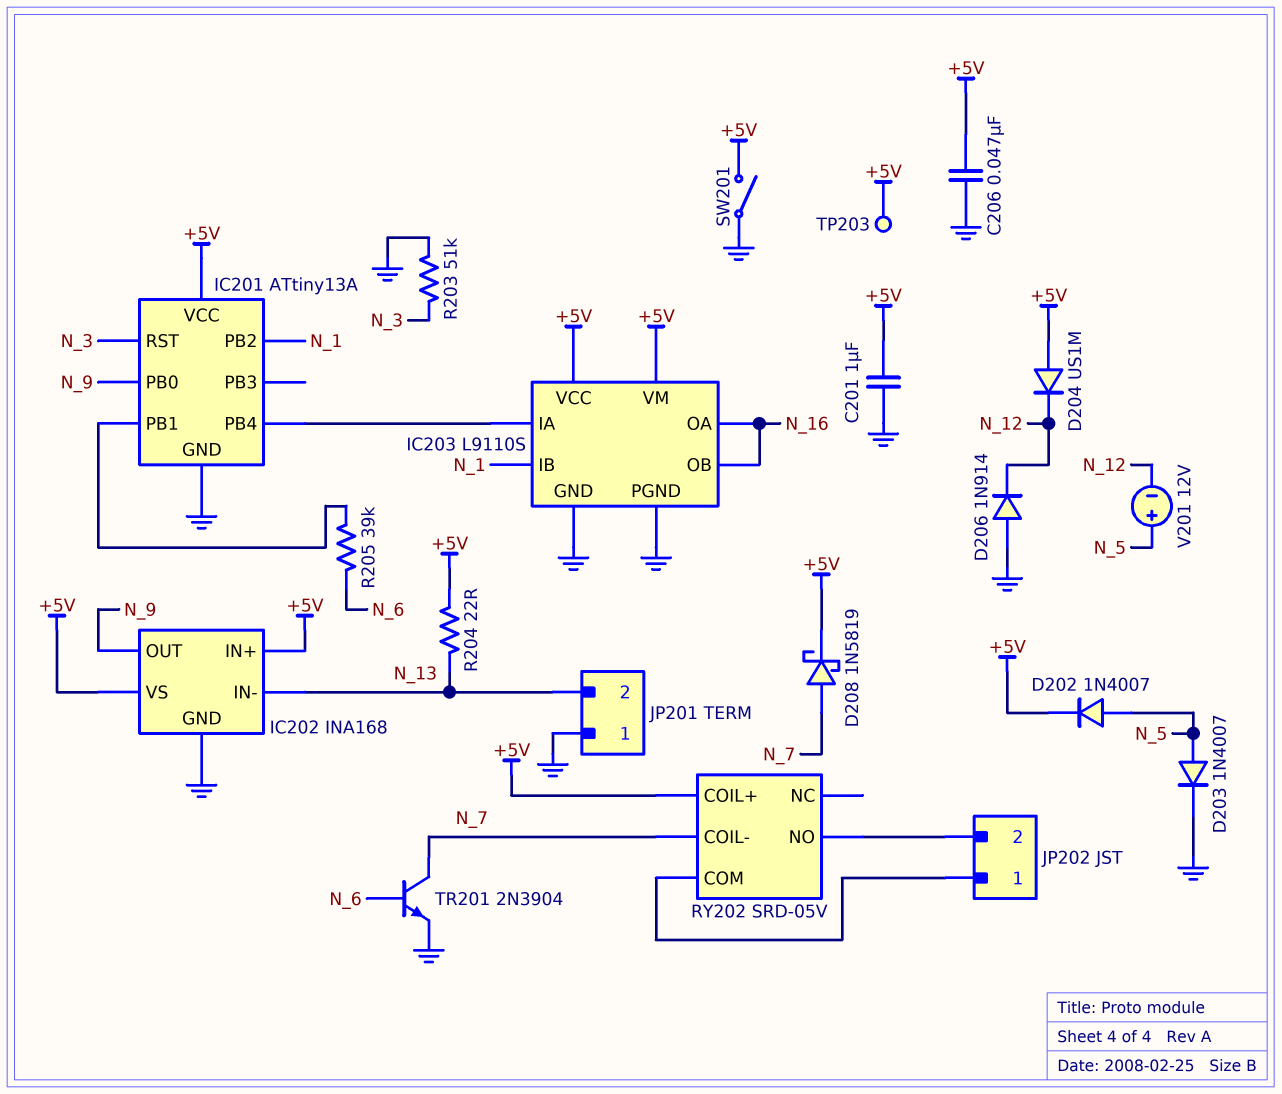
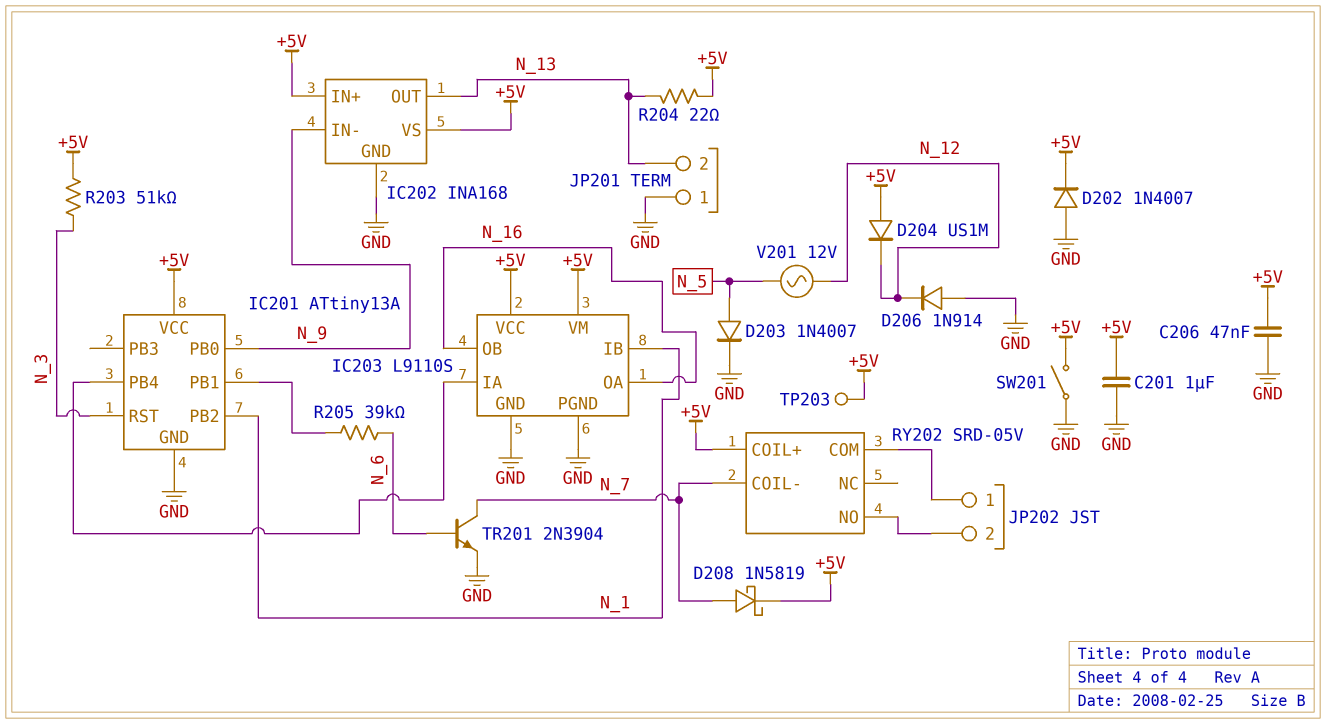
D202: diode 1N4007 (A N_5, K +5V) -> diode 1N4007 (A GND, K +5V)
IC202 pin IN-: N_13 -> N_9
IC202 pin OUT: N_9 -> N_13
R203: 51k (GND, N_3) -> 51k (+5V, N_3)
V201: 12V (plus N_5, minus N_12) -> AC 12V (N_5, N_12)

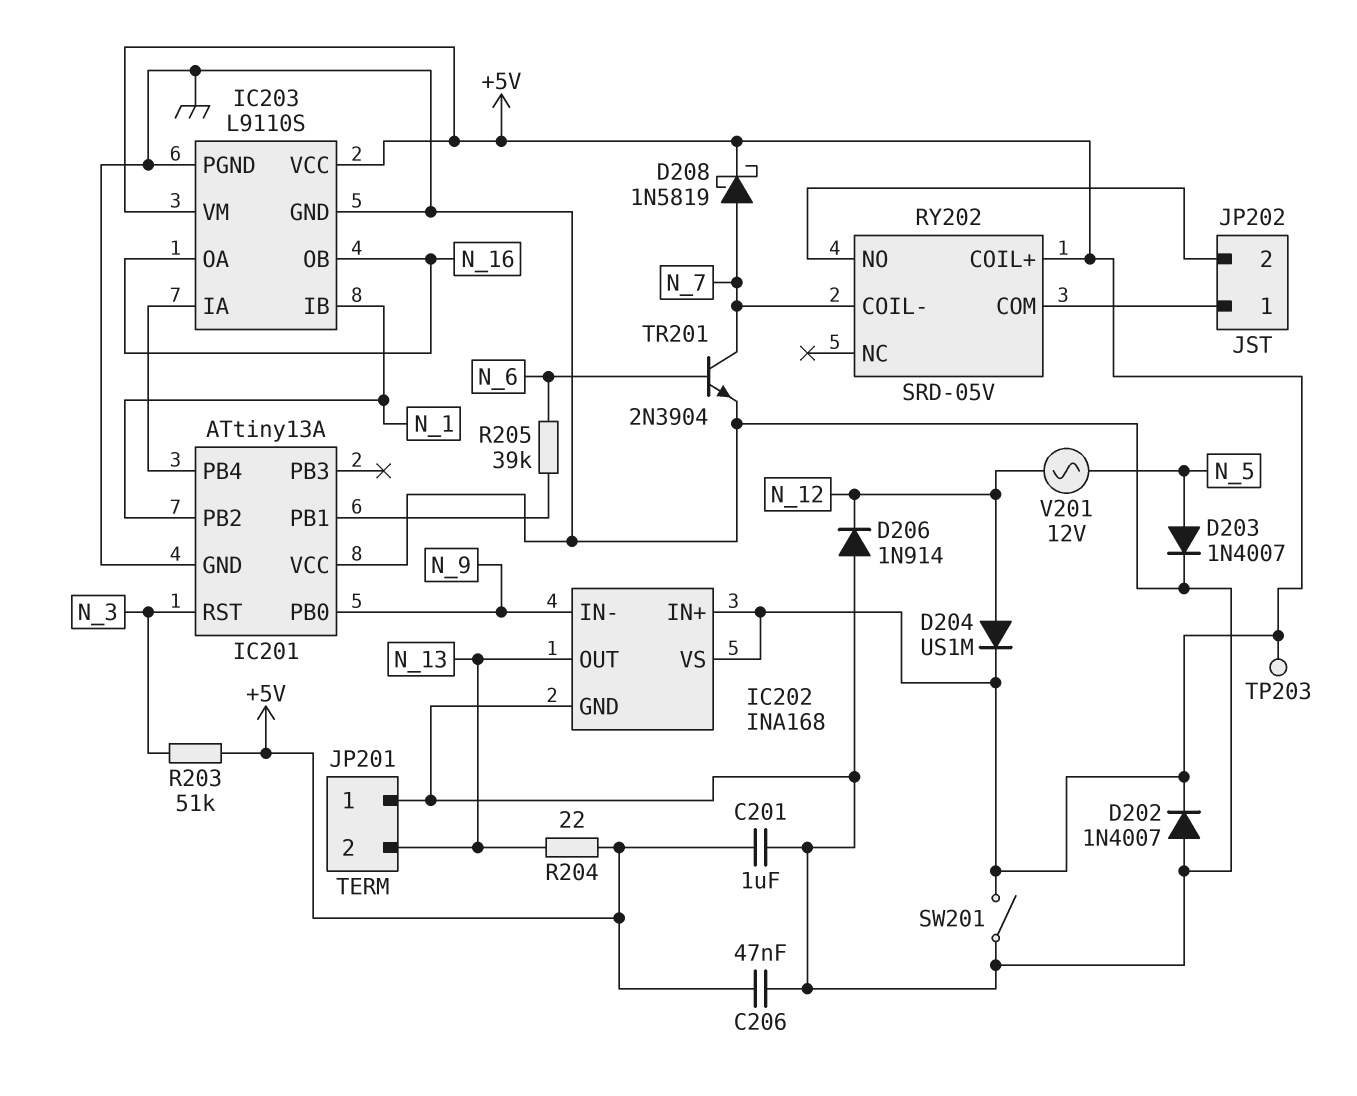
D204: diode US1M (A +5V, K N_12) -> diode US1M (A N_12, K +5V)
IC201 pin VCC: +5V -> GND

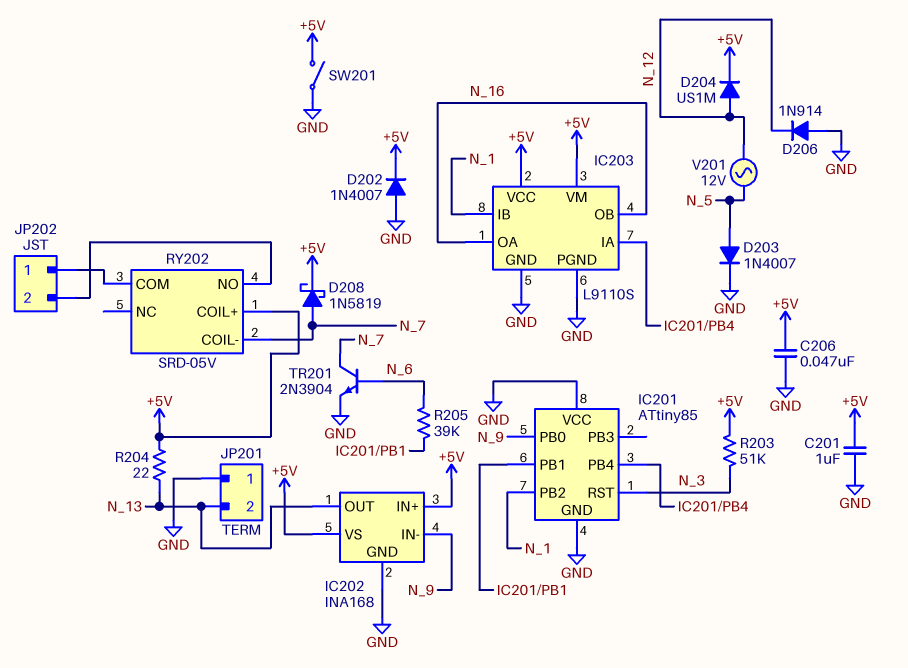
IC201: ATtiny13A -> ATtiny85
TP203: test point (+5V) -> none

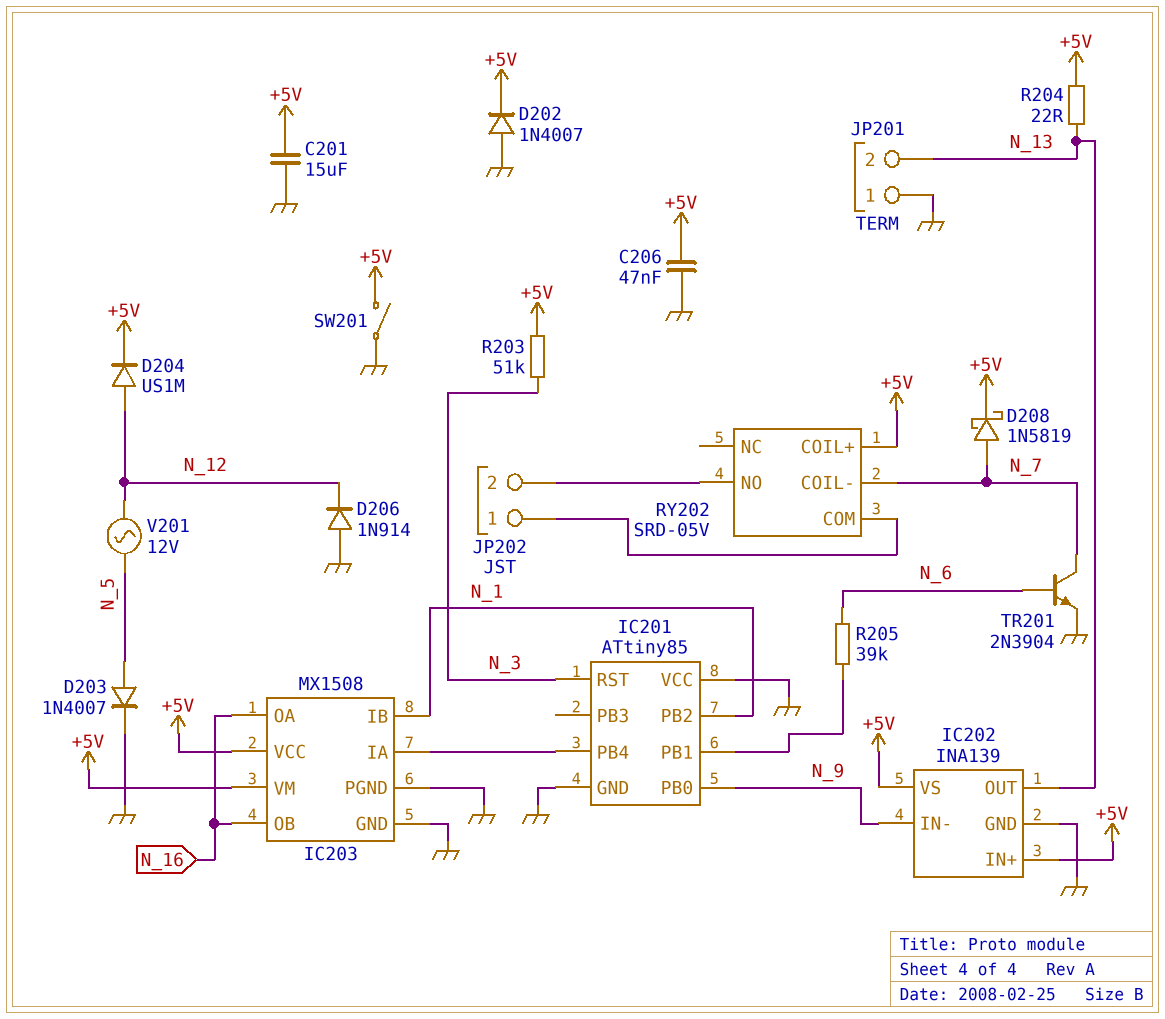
C201: 1uF (+5V, GND) -> 15uF (+5V, GND)
IC202: INA168 -> INA139
IC203: L9110S -> MX1508

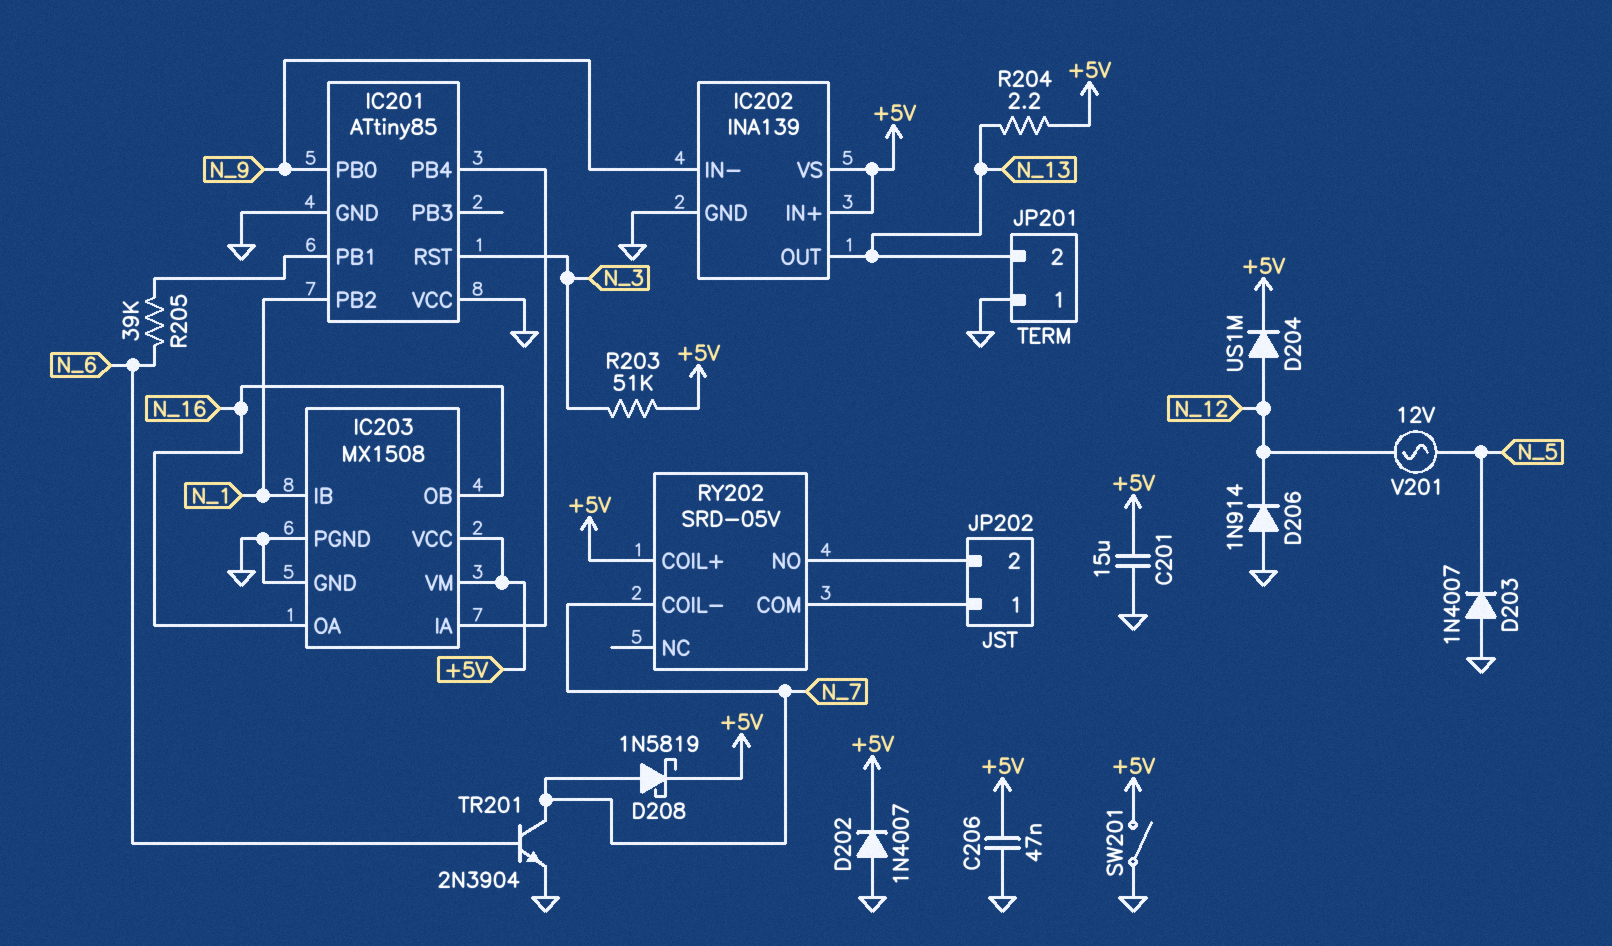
D203: diode 1N4007 (A N_5, K GND) -> diode 1N4007 (A GND, K N_5)
R204: 22 (+5V, N_13) -> 2.2 (+5V, N_13)

